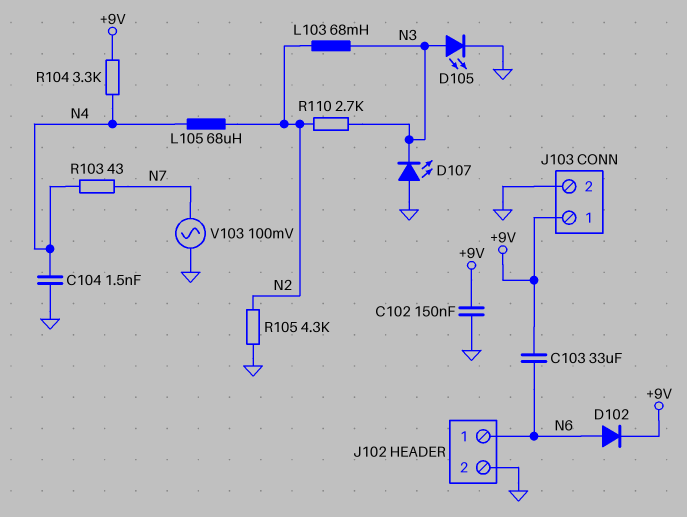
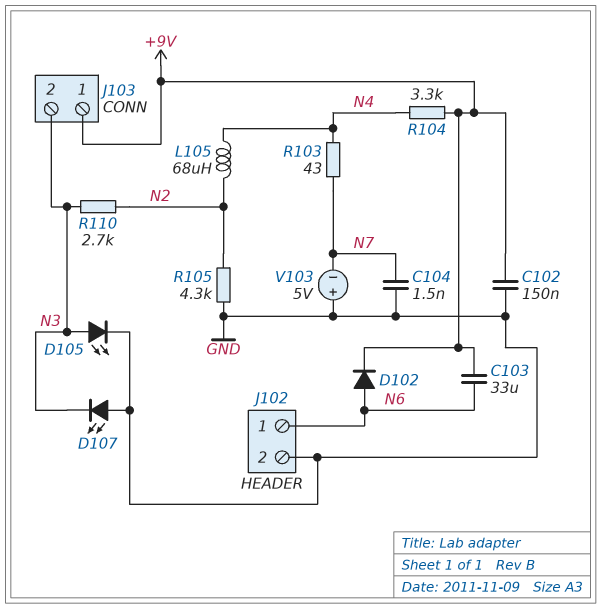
C104: 1.5nF (GND, N4) -> 1.5nF (GND, N7)
J103 pin 2: GND -> N3
L103: 68mH (N2, N3) -> none
V103: AC 100mV (GND, N7) -> 5V (plus GND, minus N7)

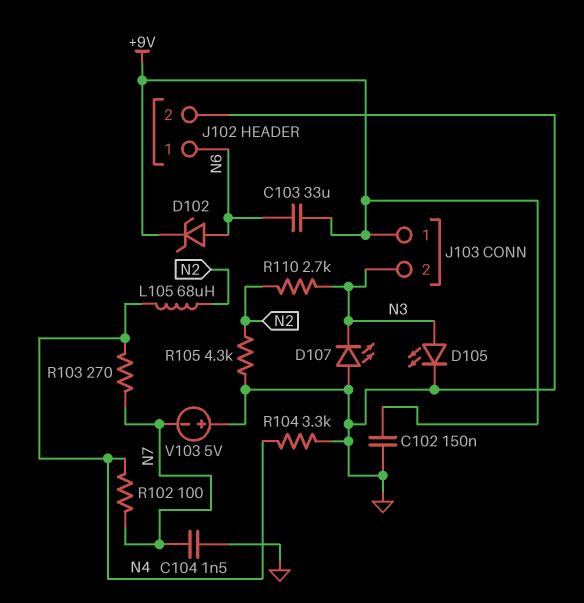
D102: diode (A N6, K +9V) -> zener (A N6, K +9V)
R102: none -> 100 (N4, N7)
R103: 43 (N4, N7) -> 270 (N4, N7)
R104: 3.3k (+9V, N4) -> 3.3k (GND, N4)

